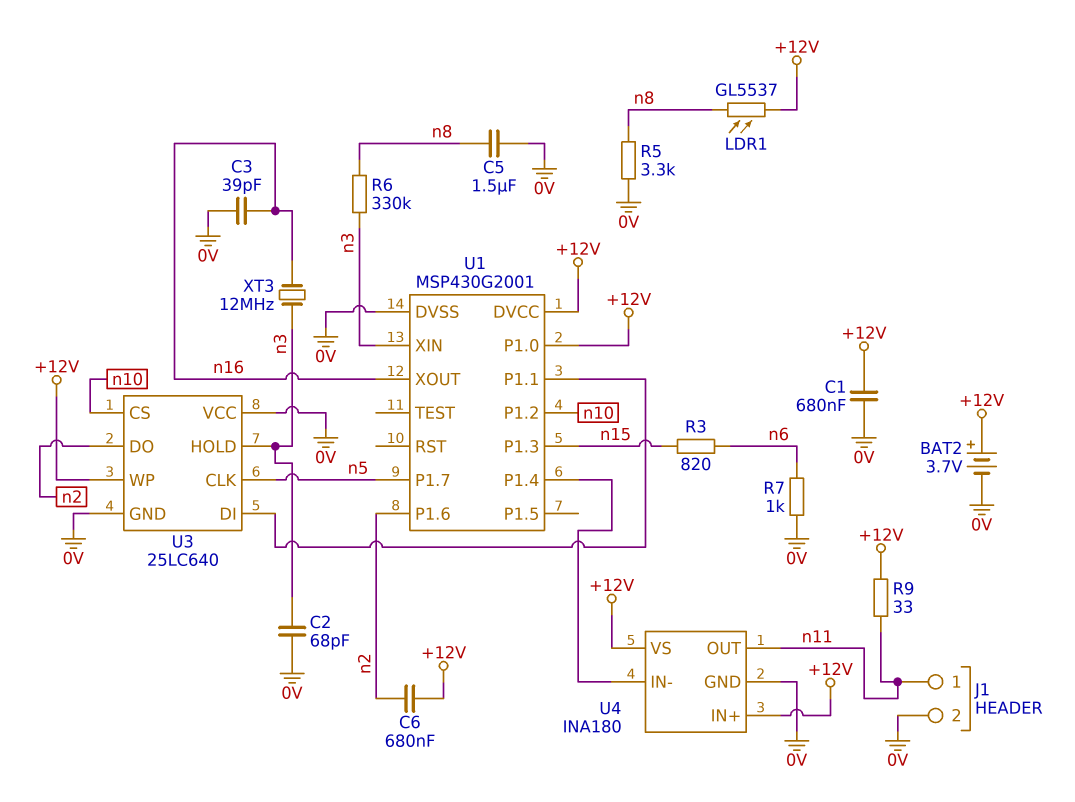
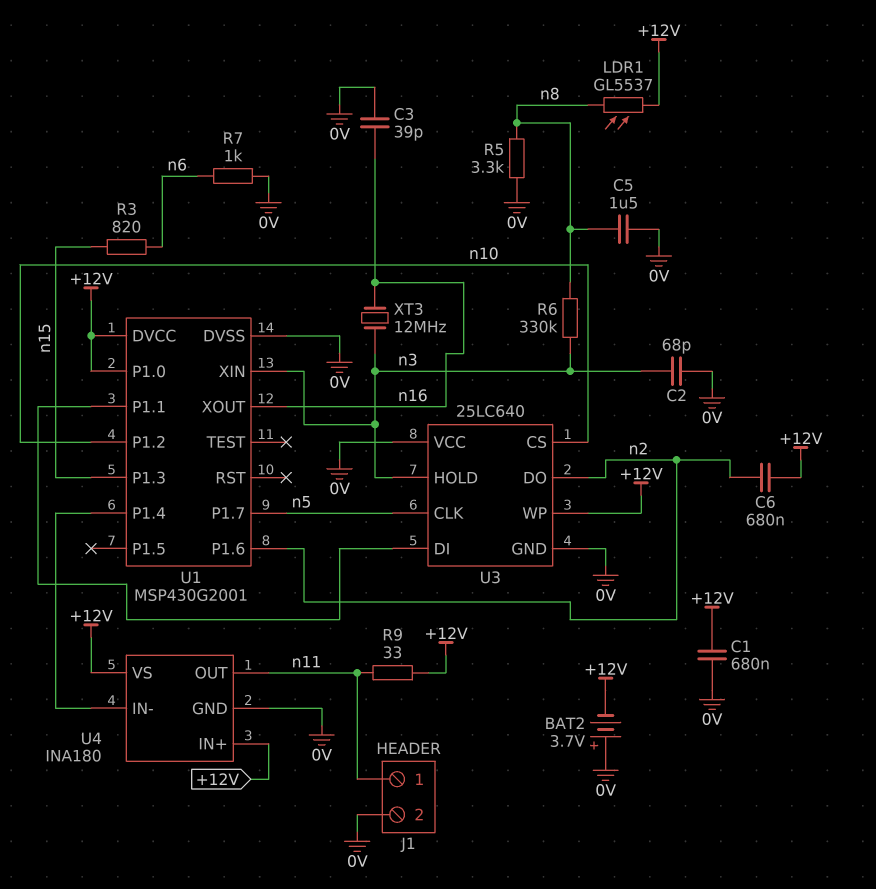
BAT2: 3.7V (plus +12V, minus 0V) -> 3.7V (plus 0V, minus +12V)

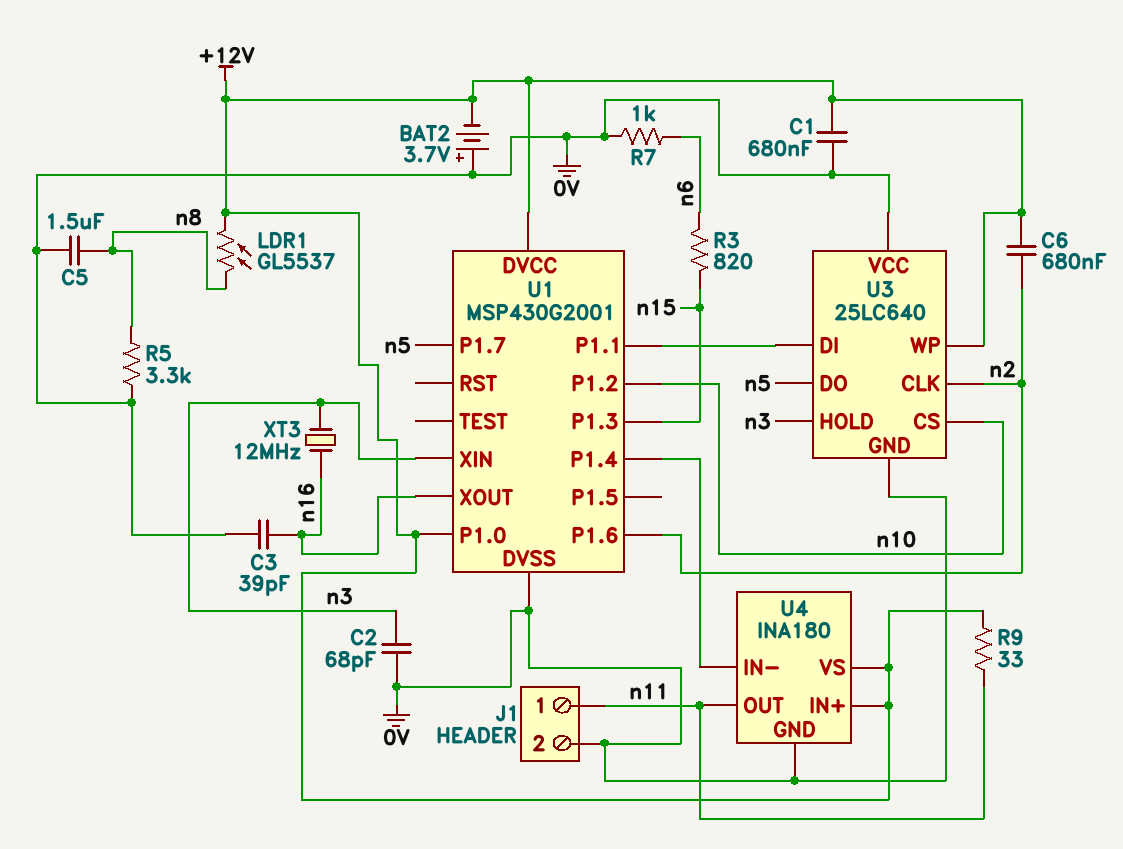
R6: 330k (n3, n8) -> none
U3 pin CLK: n5 -> n2
U3 pin DO: n2 -> n5

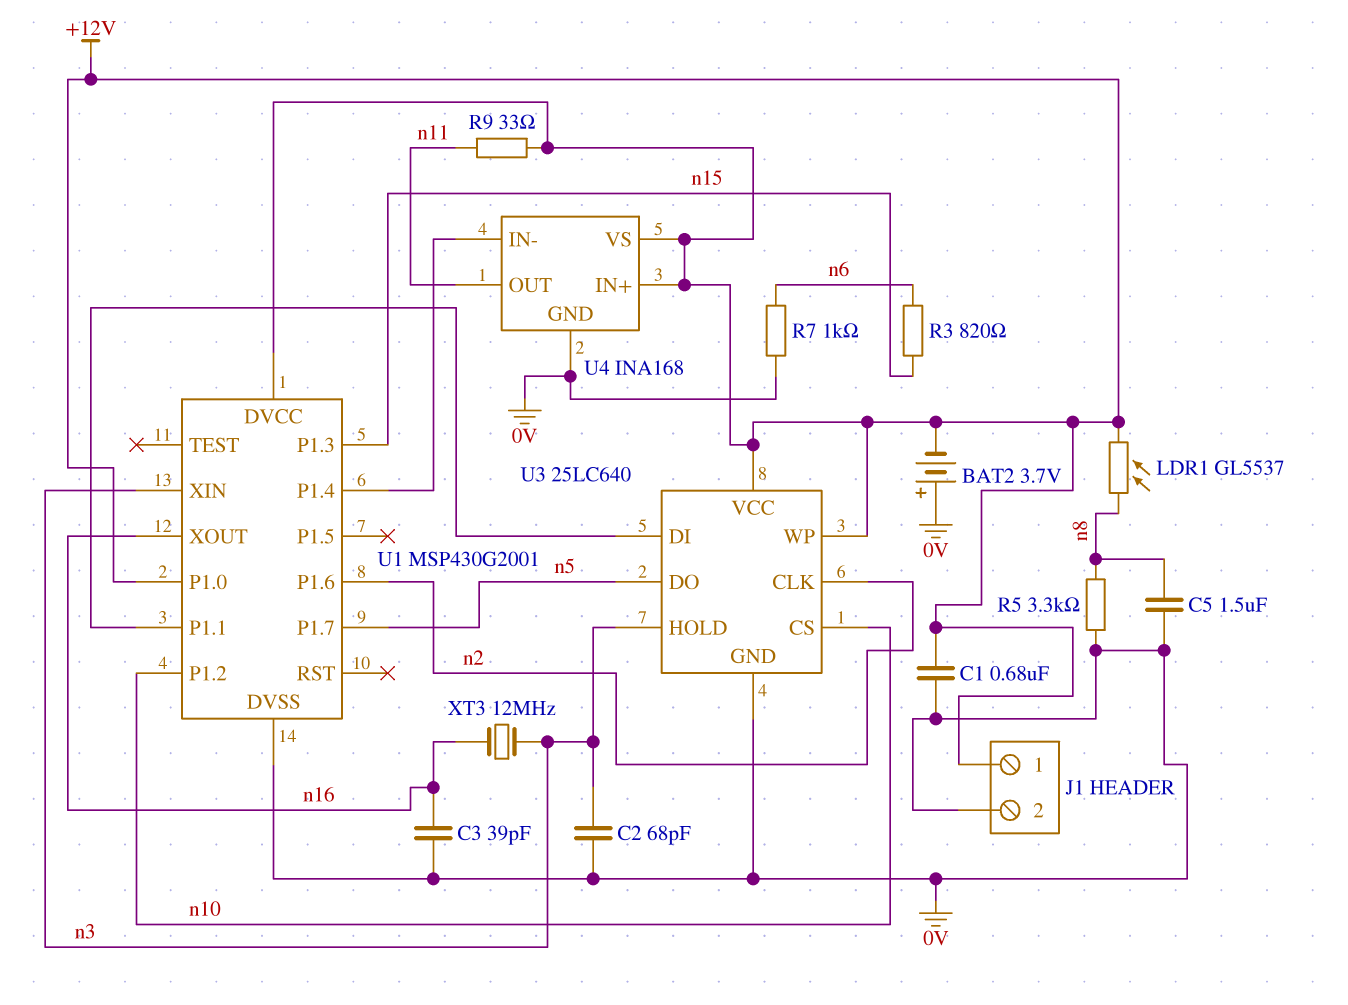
C6: 680nF (+12V, n2) -> none
J1 pin 1: n11 -> +12V
U3 pin VCC: 0V -> +12V
U4: INA180 -> INA168

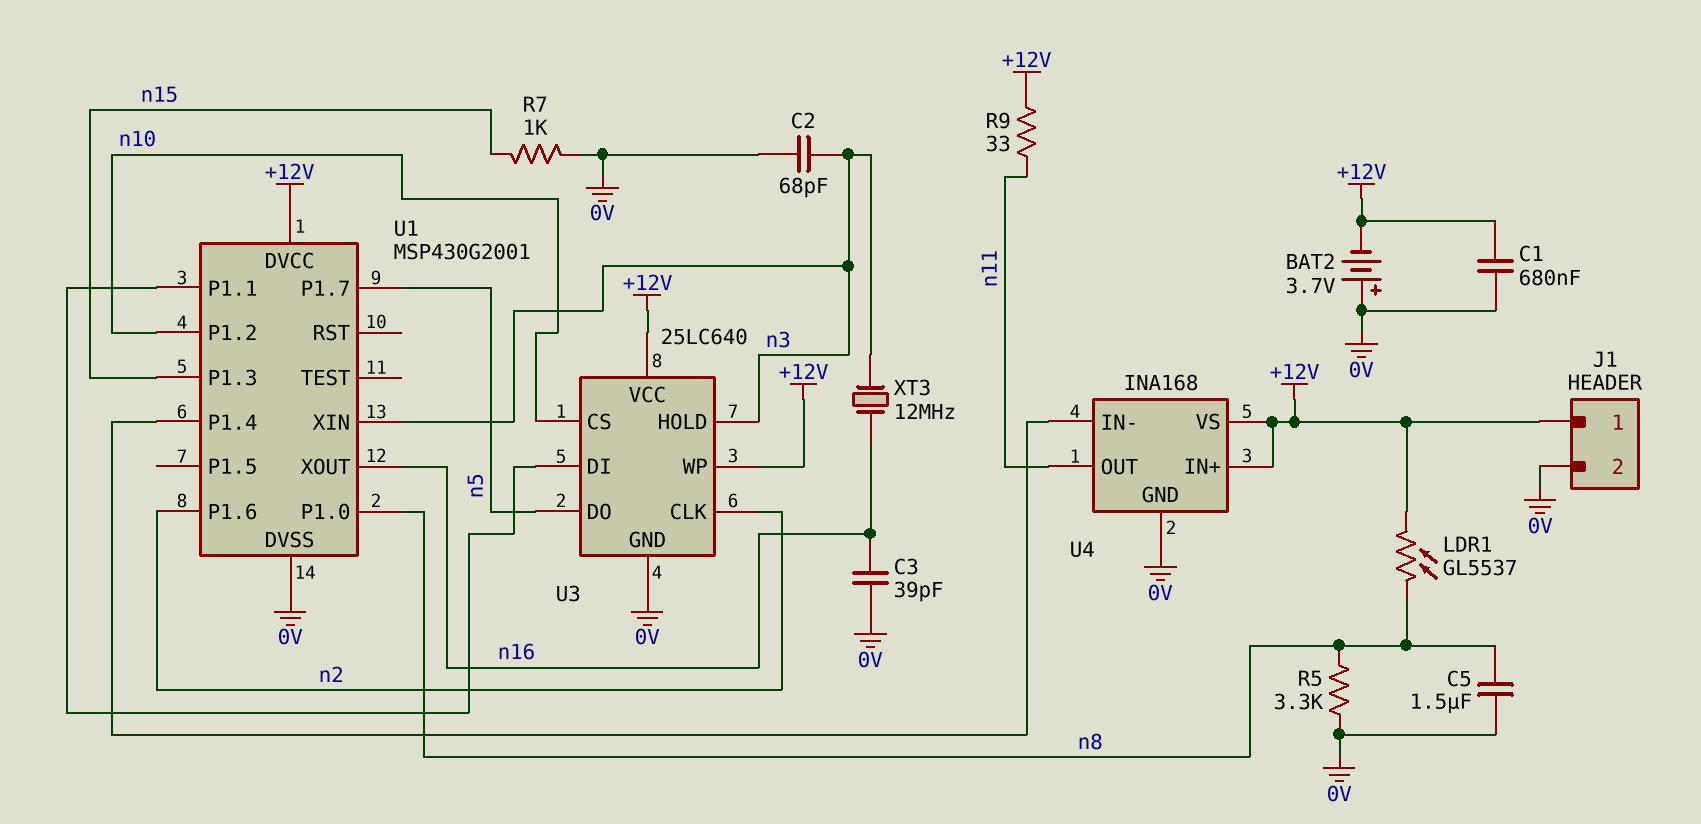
R3: 820 (n6, n15) -> none
R7: 1k (0V, n6) -> 1k (0V, n15)
U1 pin P1.0: +12V -> n8

